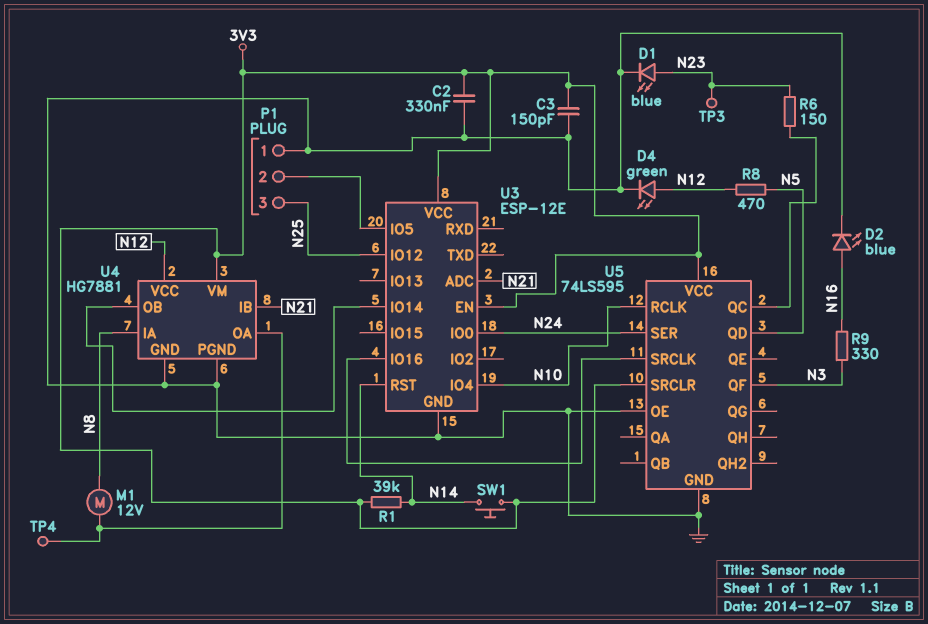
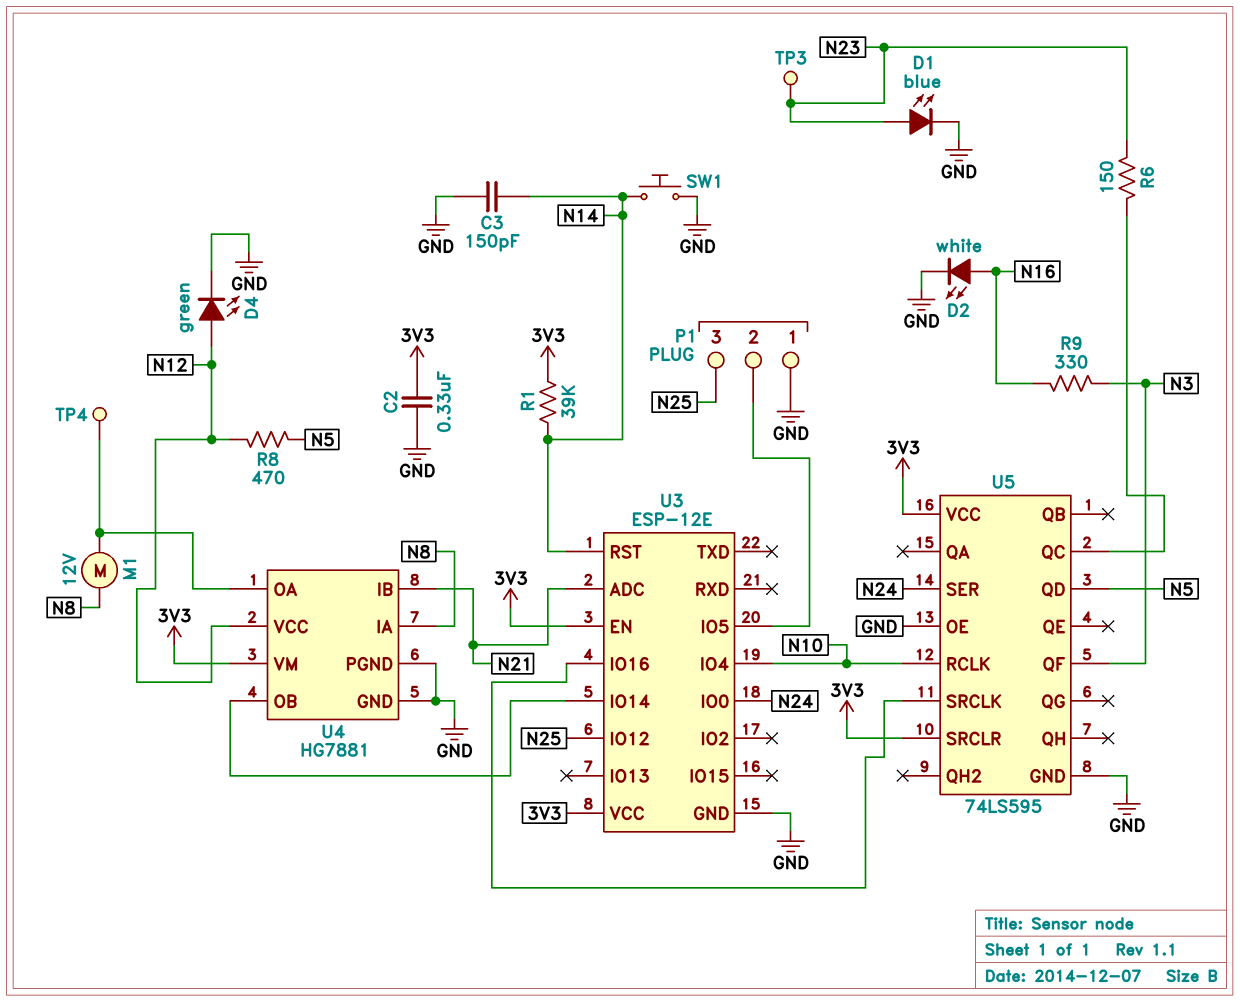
C3: 150pF (3V3, GND) -> 150pF (GND, N14)
D2: LED blue (A N16, K GND) -> LED white (A N16, K GND)
SW1: button (3V3, N14) -> button (GND, N14)

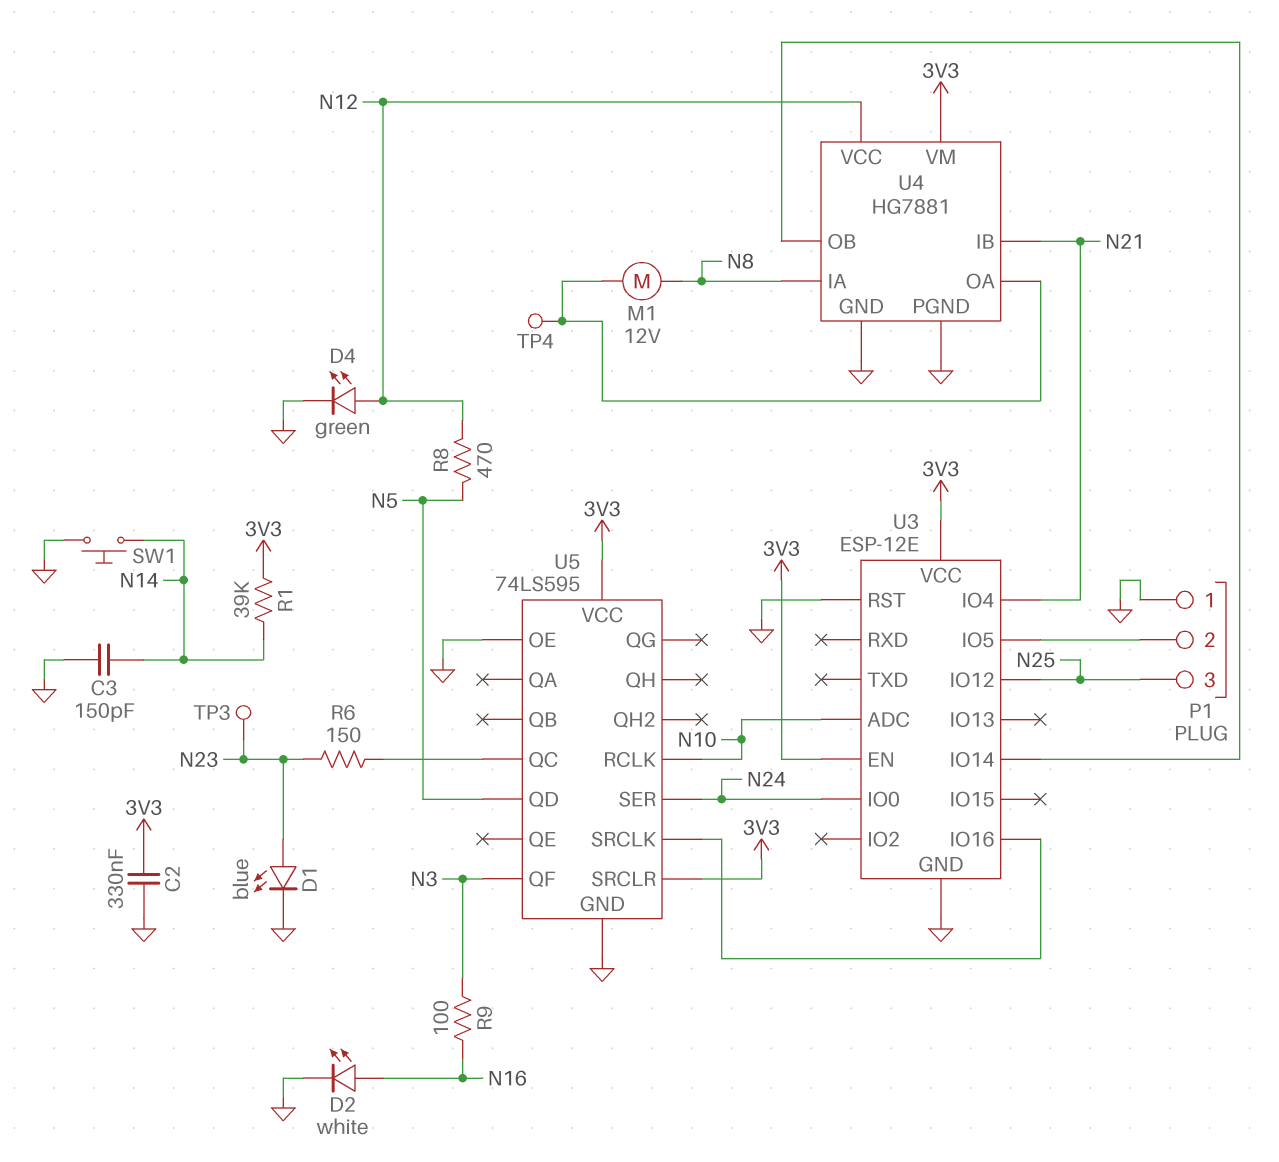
R9: 330 (N3, N16) -> 100 (N3, N16)
U3 pin ADC: N21 -> N10
U3 pin IO4: N10 -> N21
U3 pin RST: N14 -> GND

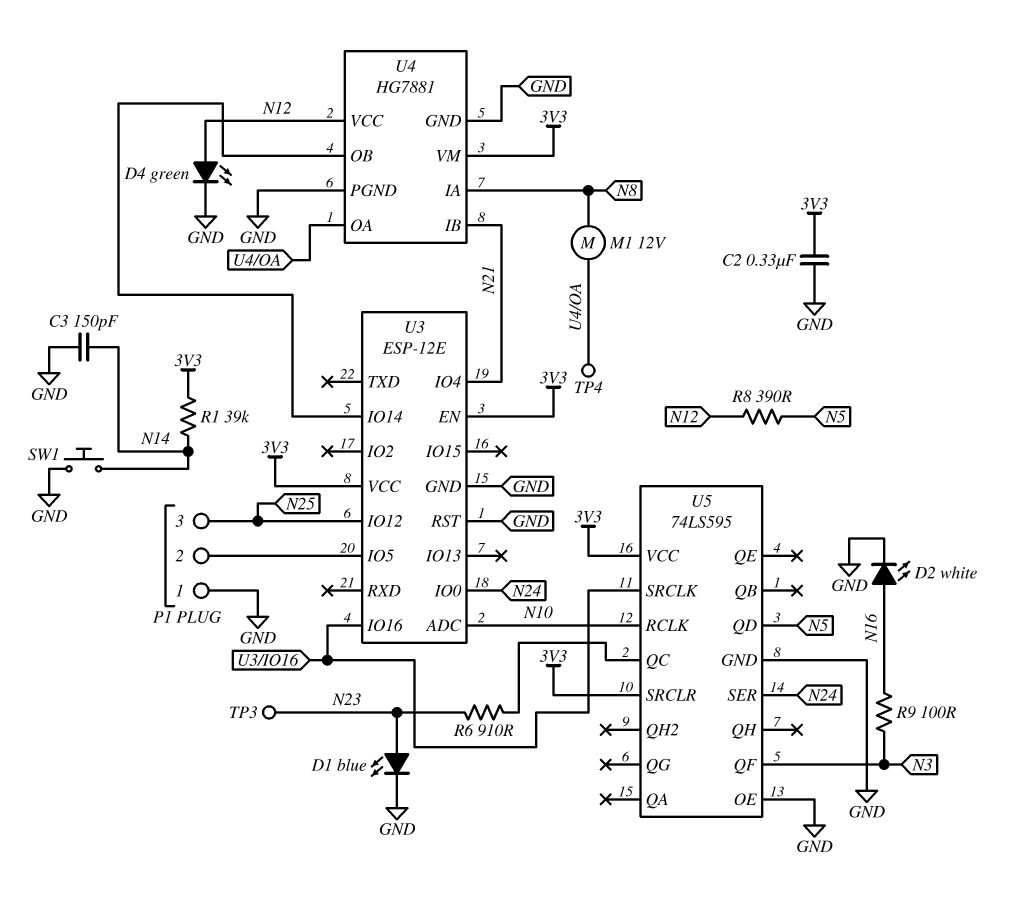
R6: 150 (N23, U5/QC) -> 910 (N23, U5/QC)
R8: 470 (N5, N12) -> 390 (N5, N12)

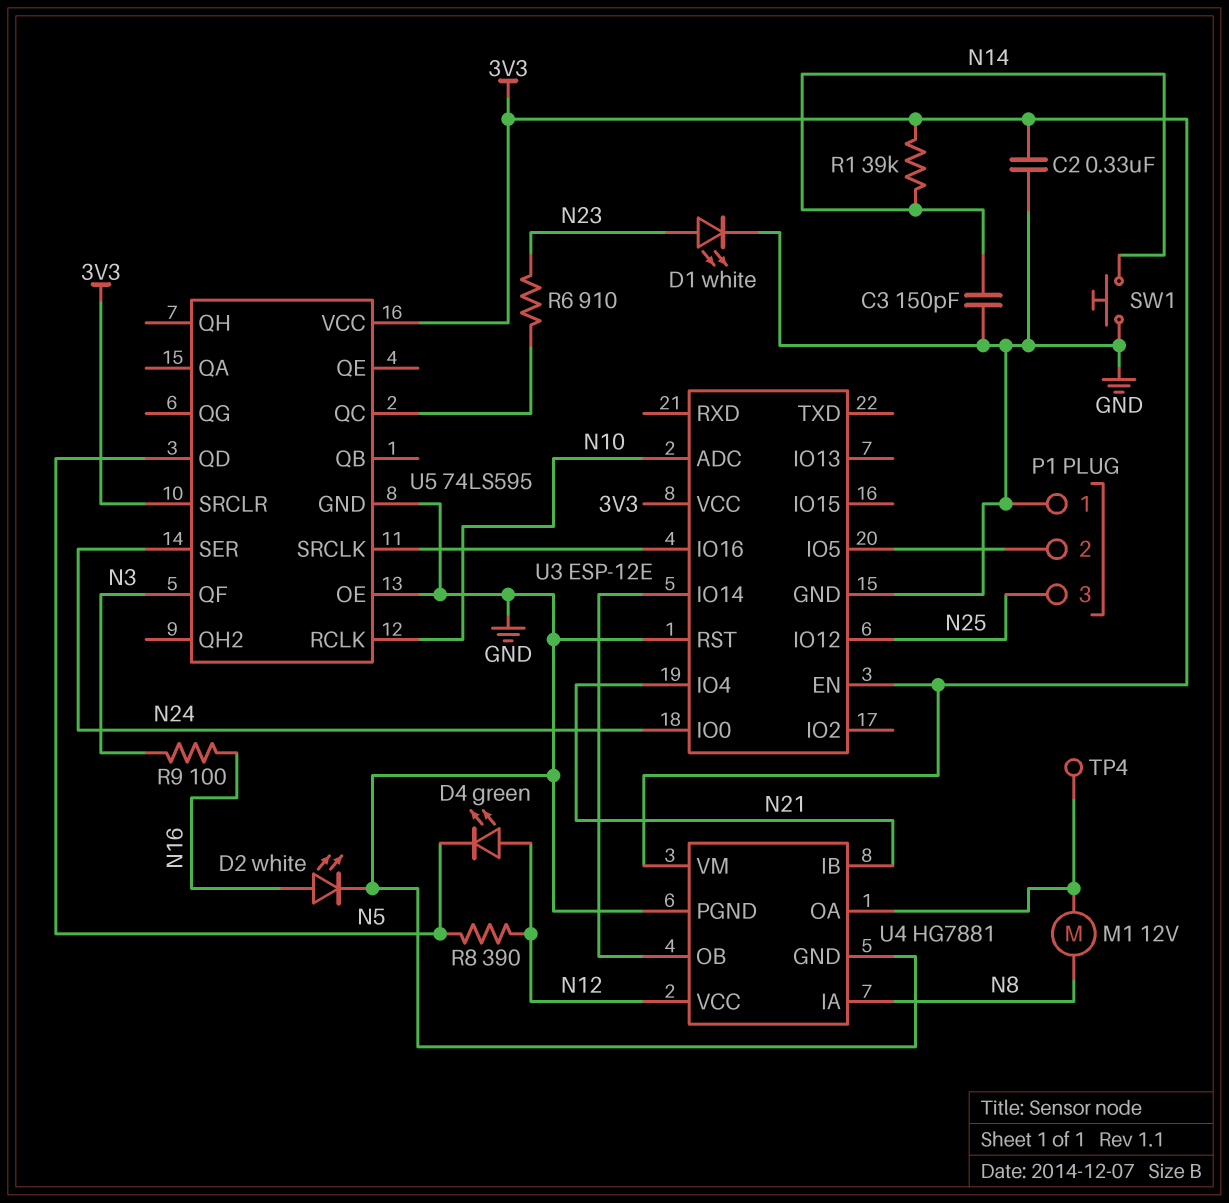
D1: LED blue (A N23, K GND) -> LED white (A N23, K GND)
D4: LED green (A N12, K GND) -> LED green (A N12, K N5)
TP3: test point (N23) -> none

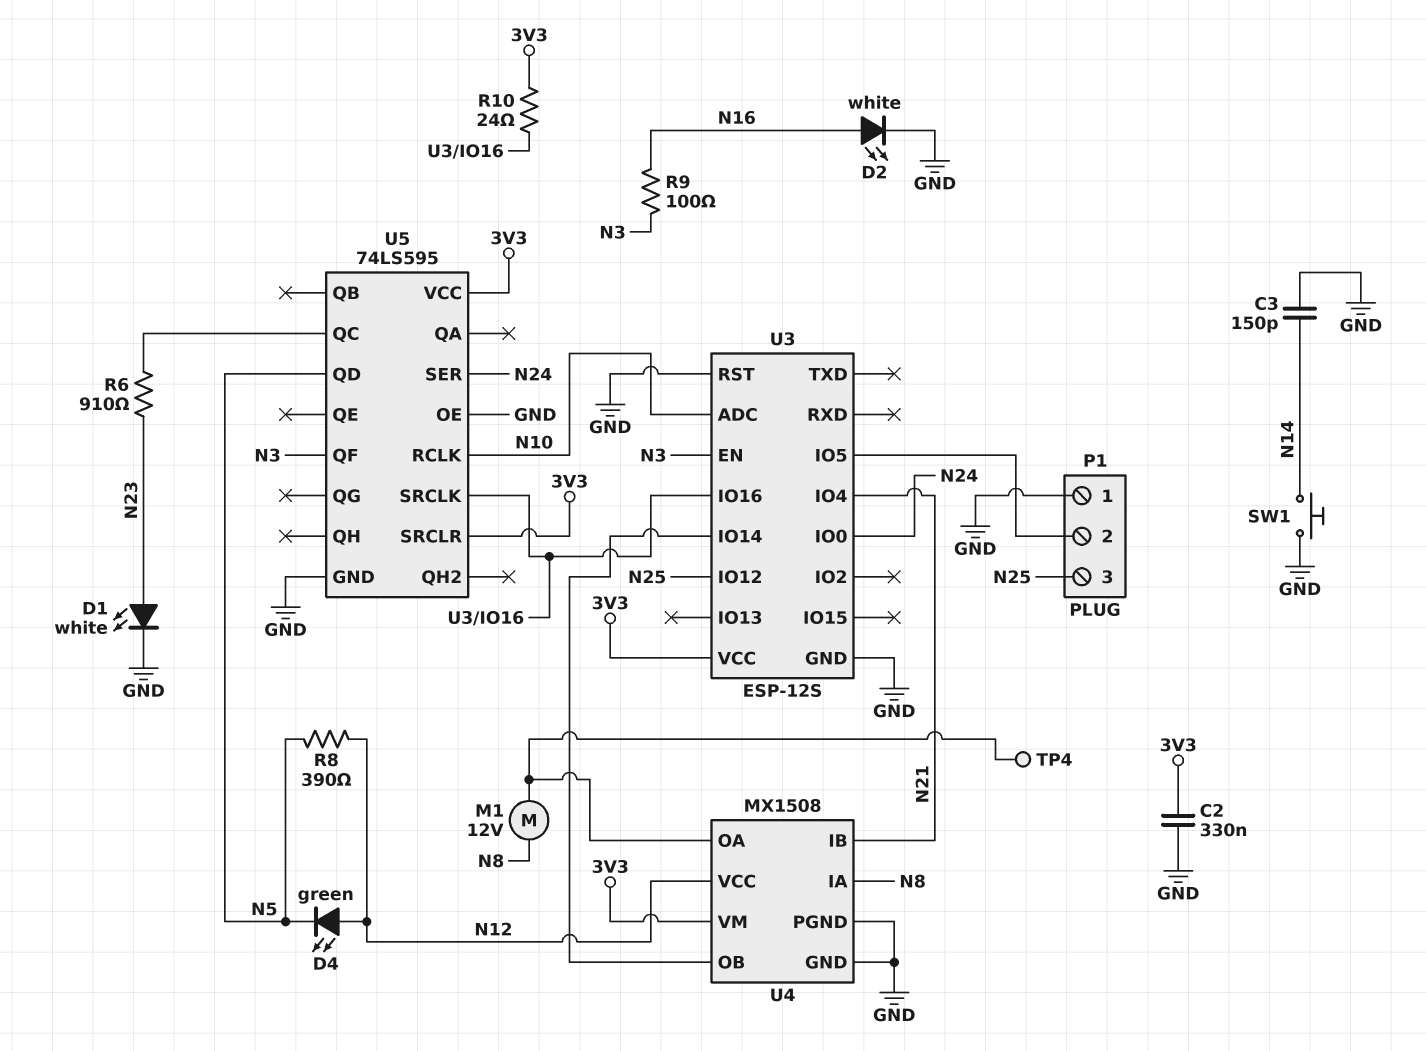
R1: 39k (3V3, N14) -> none
R10: none -> 24 (3V3, U3/IO16)
U3: ESP-12E -> ESP-12S
U3 pin EN: 3V3 -> N3
U4: HG7881 -> MX1508

